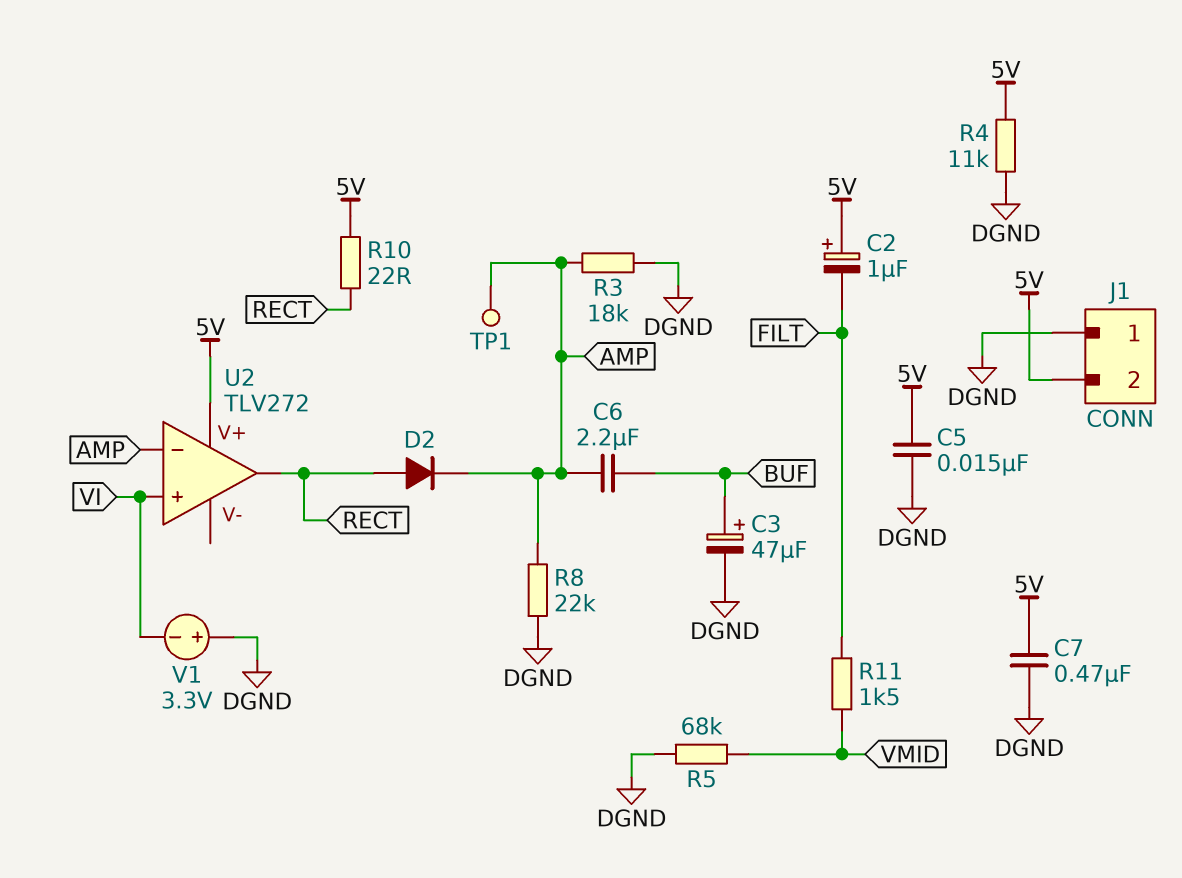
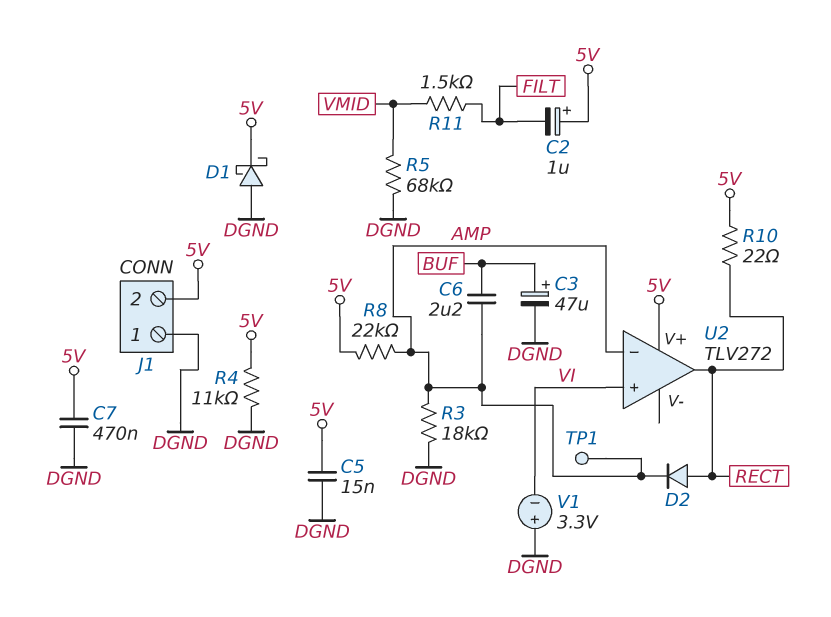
D1: none -> schottky (A DGND, K 5V)
R8: 22k (AMP, DGND) -> 22k (5V, AMP)

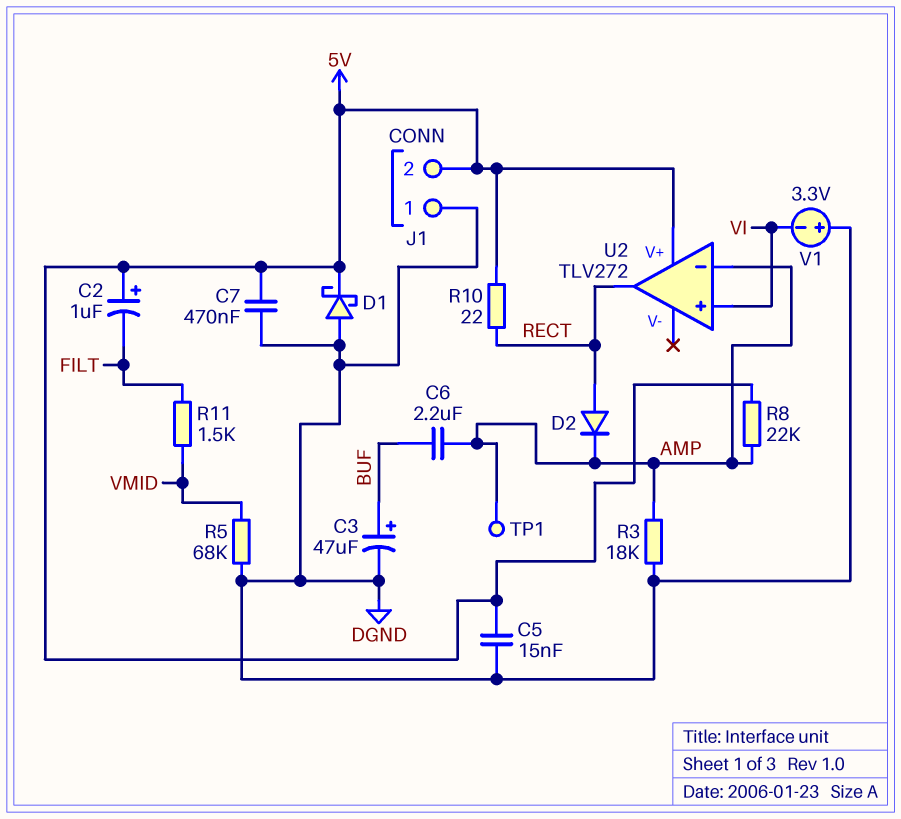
R4: 11k (5V, DGND) -> none

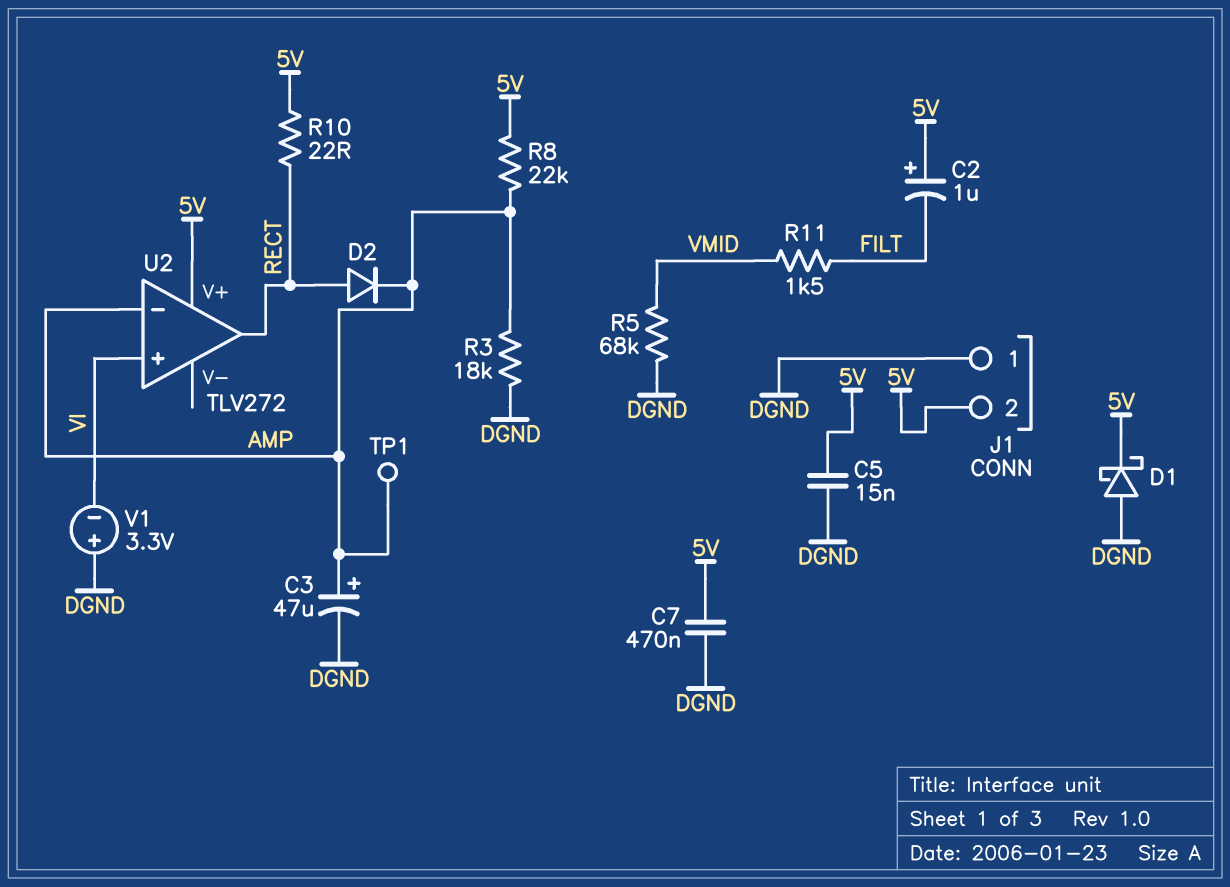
C3: 47uF (plus BUF, minus DGND) -> 47uF (plus AMP, minus DGND)
C6: 2.2uF (AMP, BUF) -> none

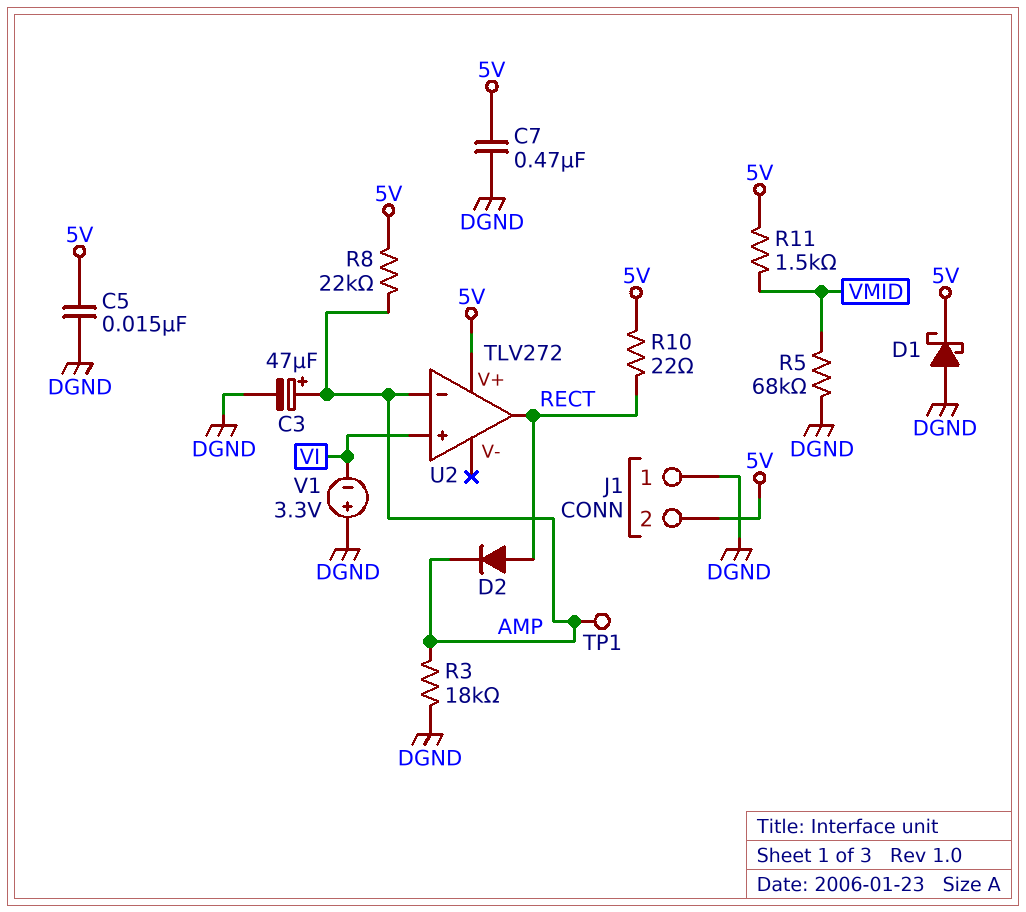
C2: 1uF (plus 5V, minus FILT) -> none
R11: 1.5k (FILT, VMID) -> 1.5k (5V, VMID)

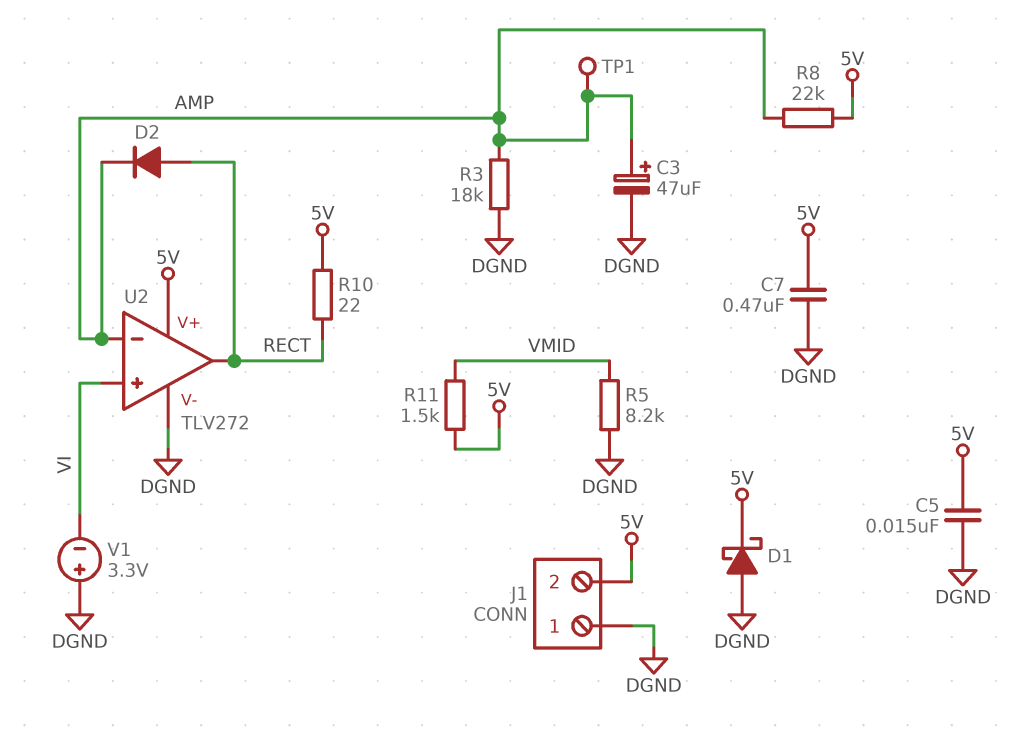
R5: 68k (DGND, VMID) -> 8.2k (DGND, VMID)
U2 pin V-: none -> DGND

